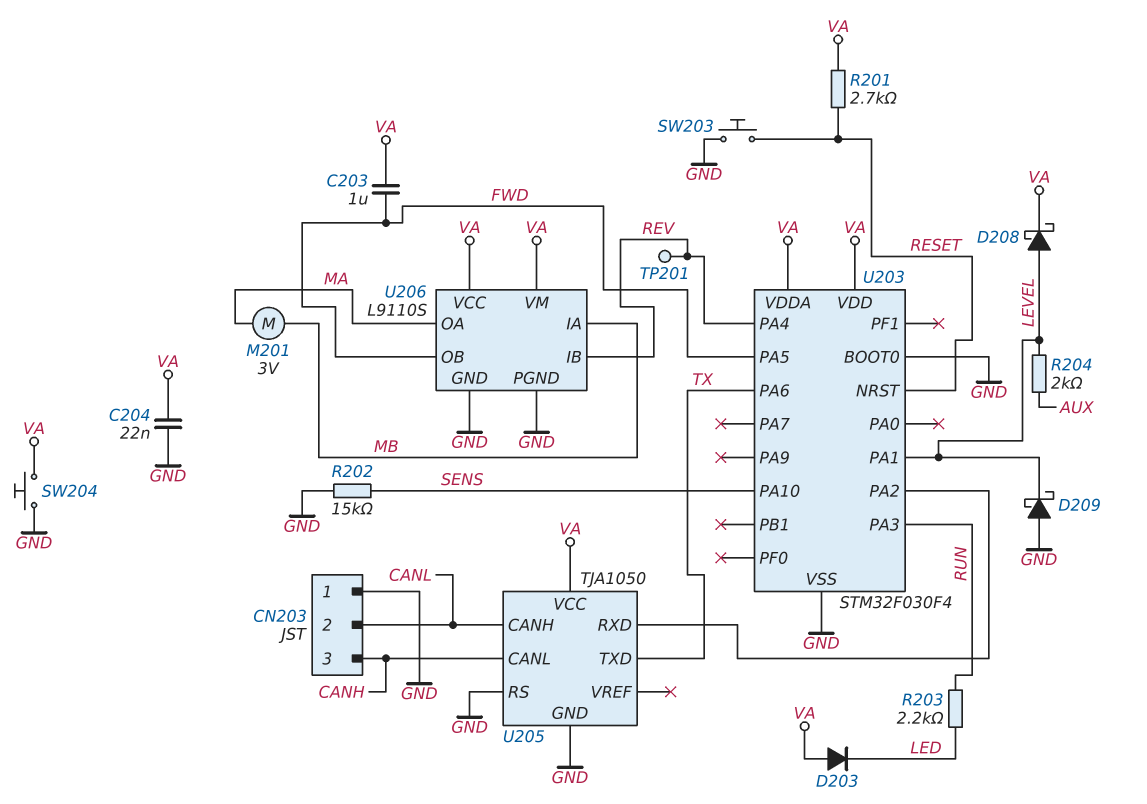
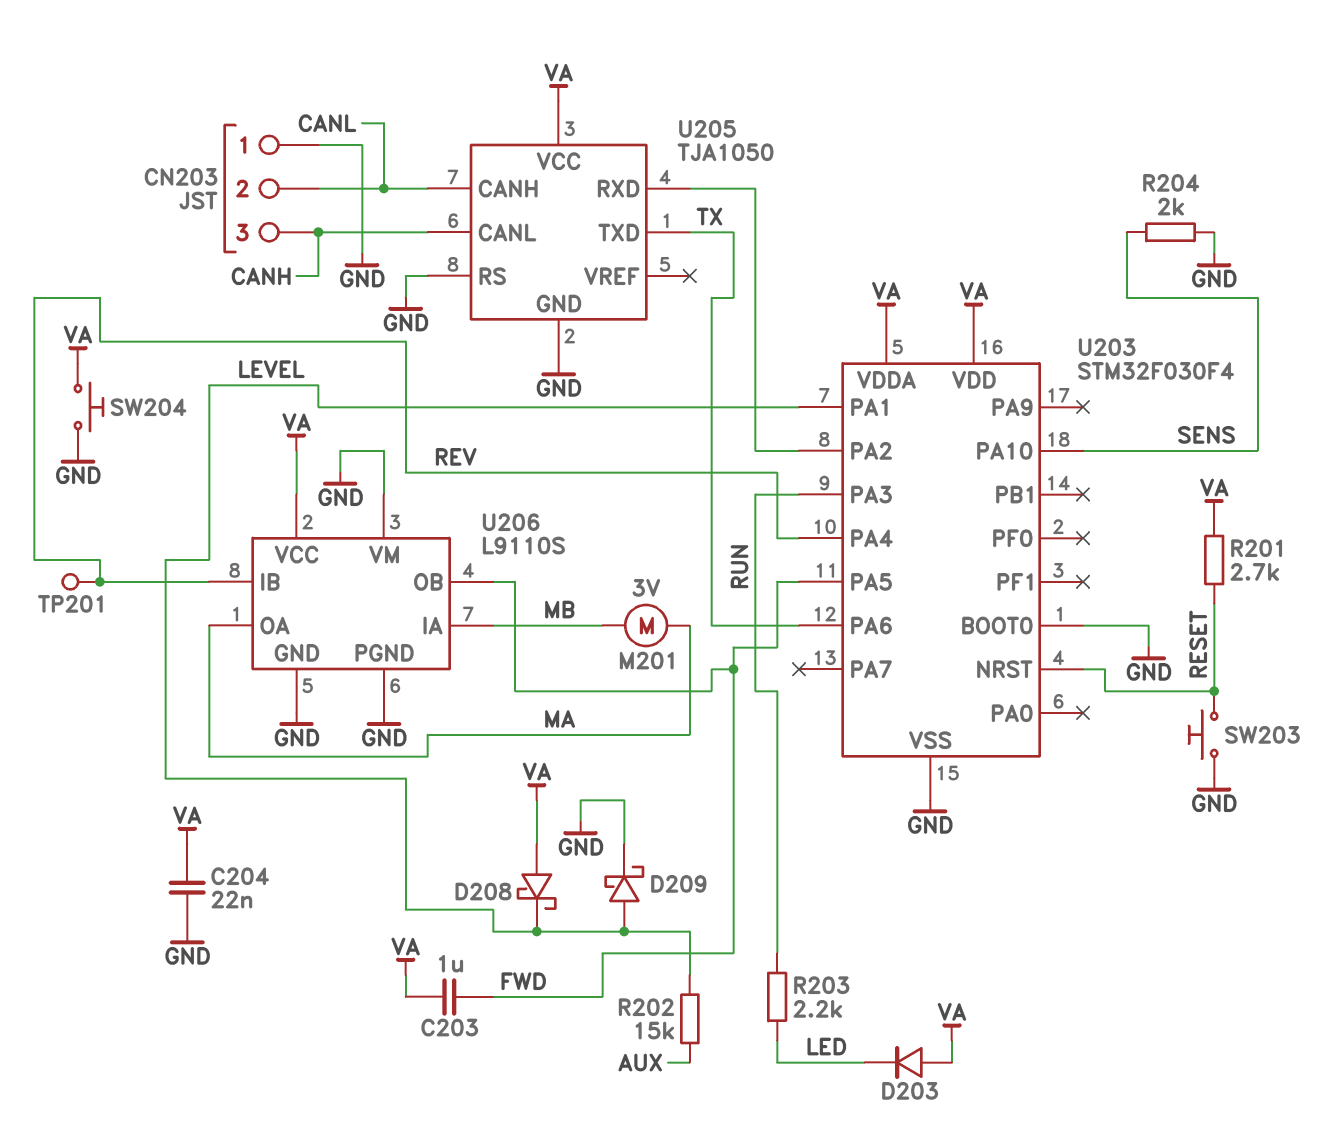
D208: schottky (A LEVEL, K VA) -> schottky (A VA, K LEVEL)
D209: schottky (A GND, K LEVEL) -> schottky (A LEVEL, K GND)
R202: 15k (GND, SENS) -> 15k (AUX, LEVEL)
R204: 2k (AUX, LEVEL) -> 2k (GND, SENS)
U206 pin VM: VA -> GND

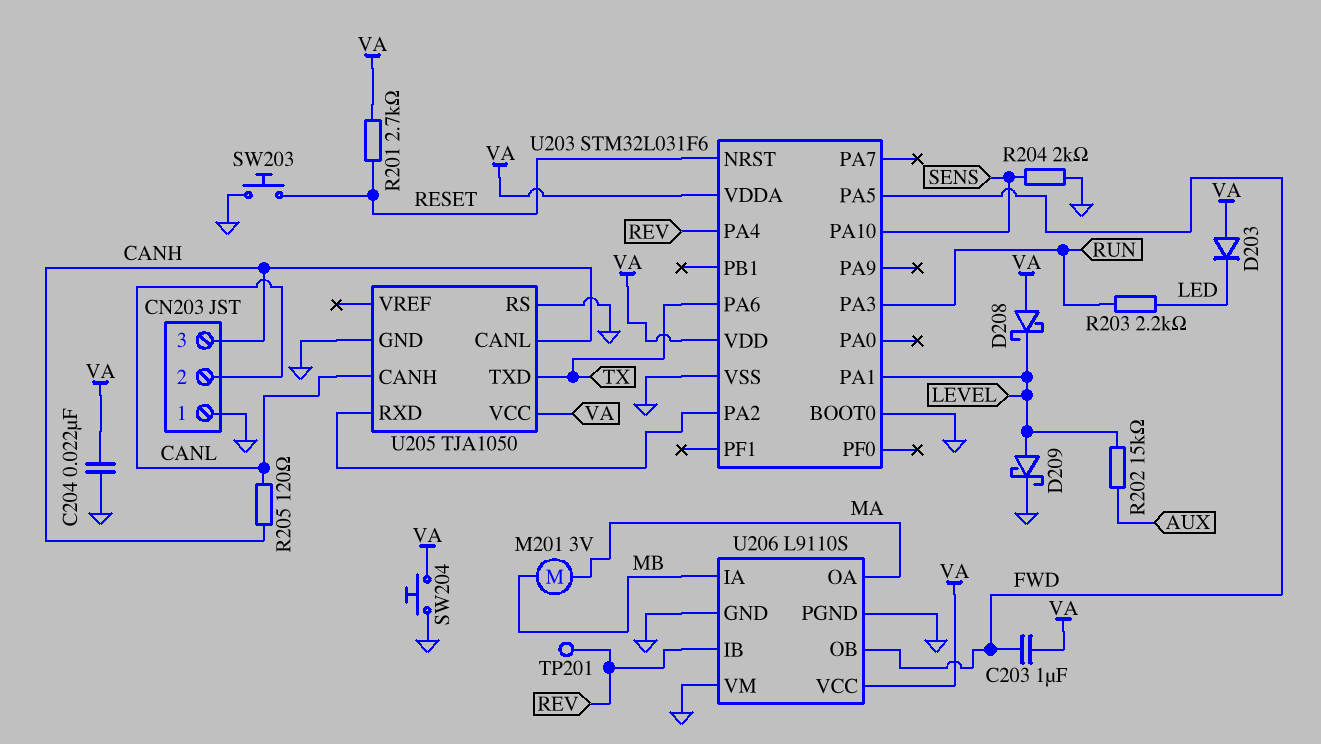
R205: none -> 120 (CANH, CANL)
U203: STM32F030F4 -> STM32L031F6

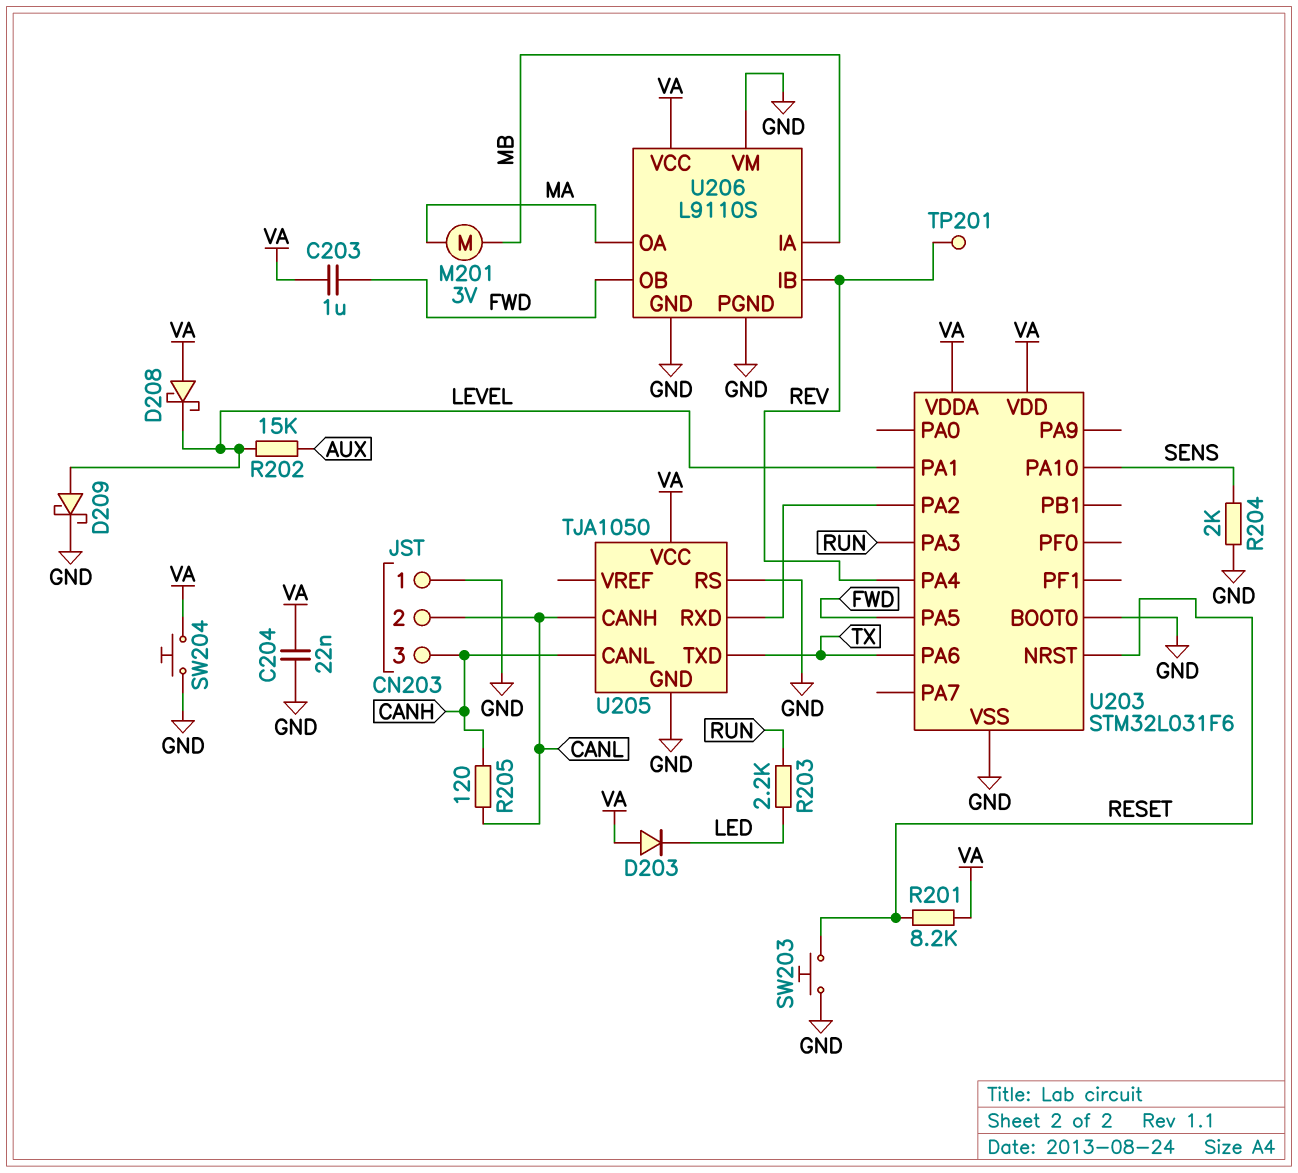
R201: 2.7k (RESET, VA) -> 8.2k (RESET, VA)

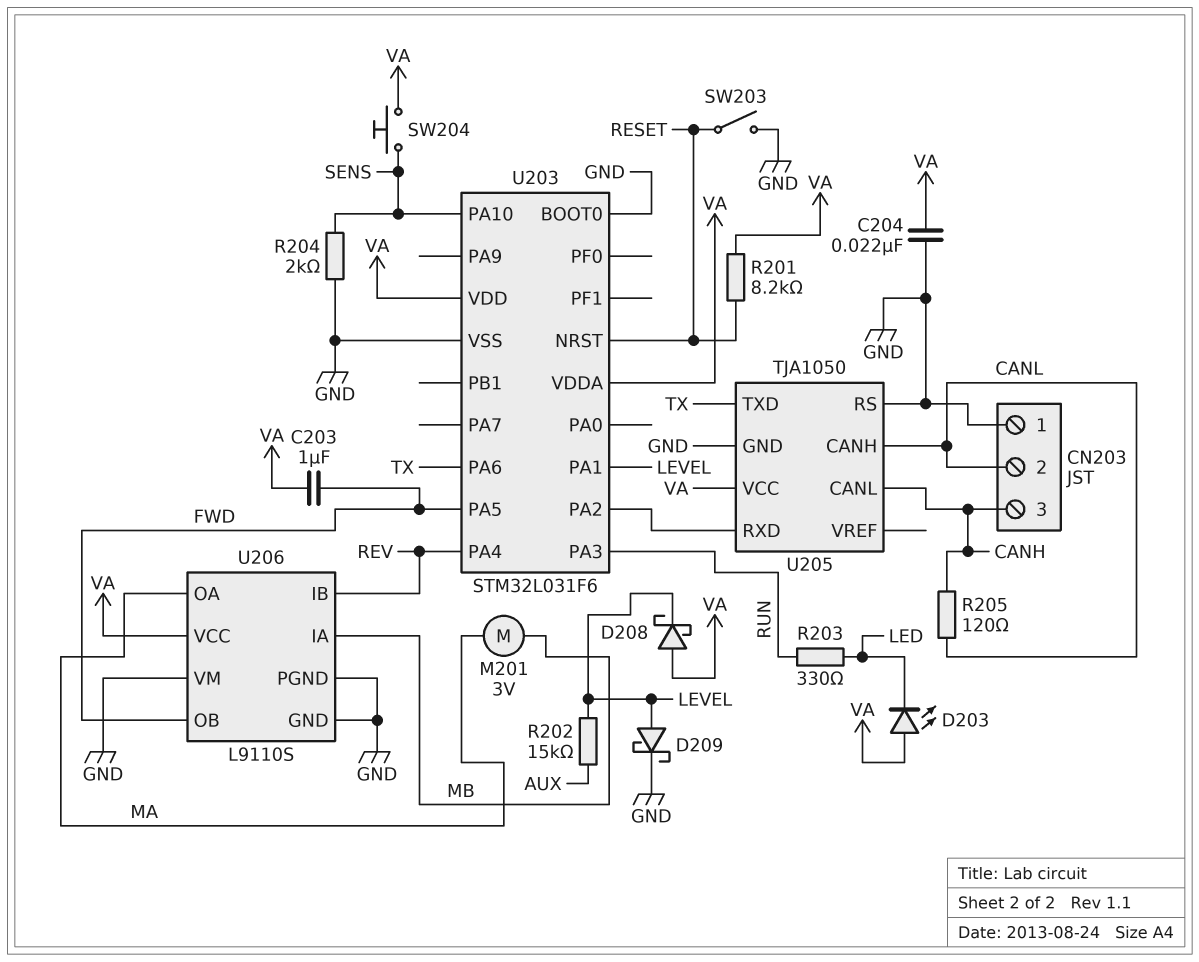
D203: diode (A VA, K LED) -> LED (A VA, K LED)
R203: 2.2k (LED, RUN) -> 330 (LED, RUN)
SW203: button (GND, RESET) -> switch (GND, RESET)
SW204: button (GND, VA) -> button (SENS, VA)
TP201: test point (REV) -> none

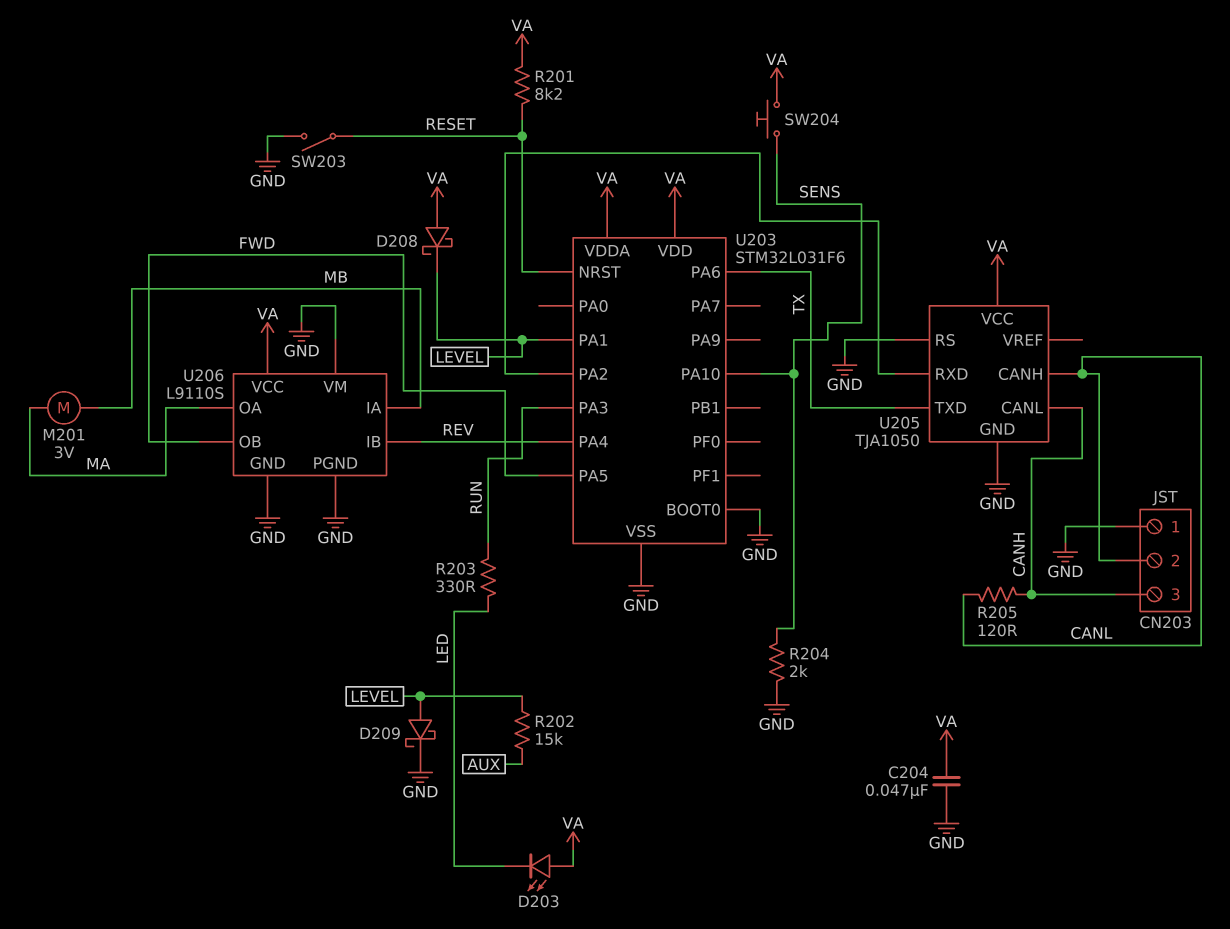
C203: 1uF (FWD, VA) -> none
C204: 22nF (GND, VA) -> 47nF (GND, VA)

